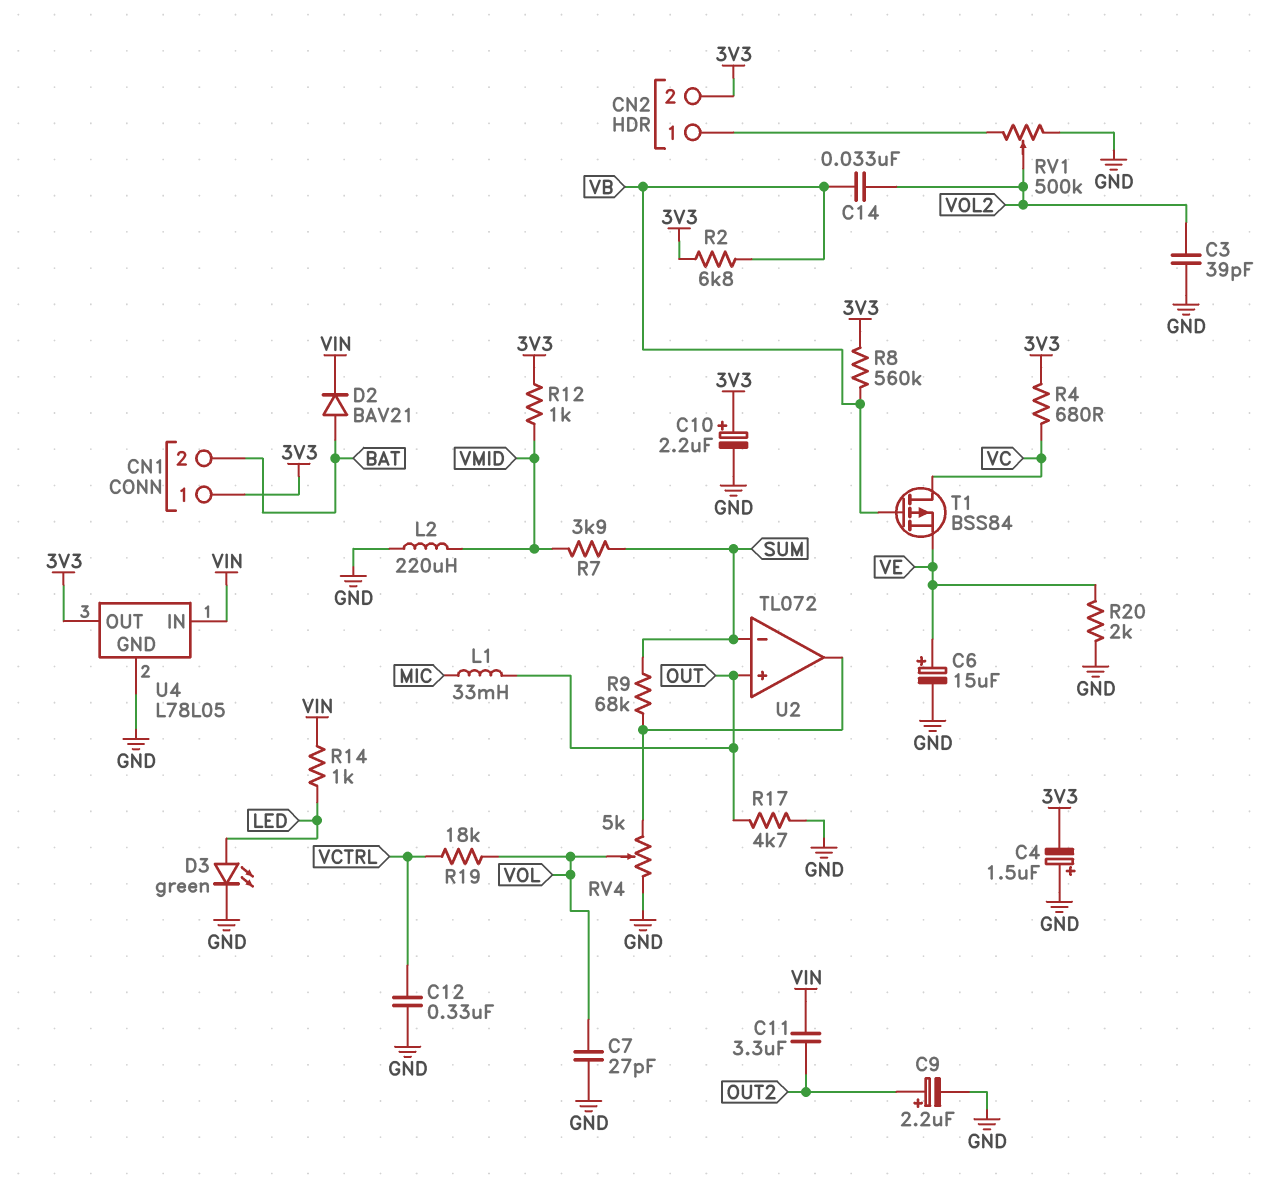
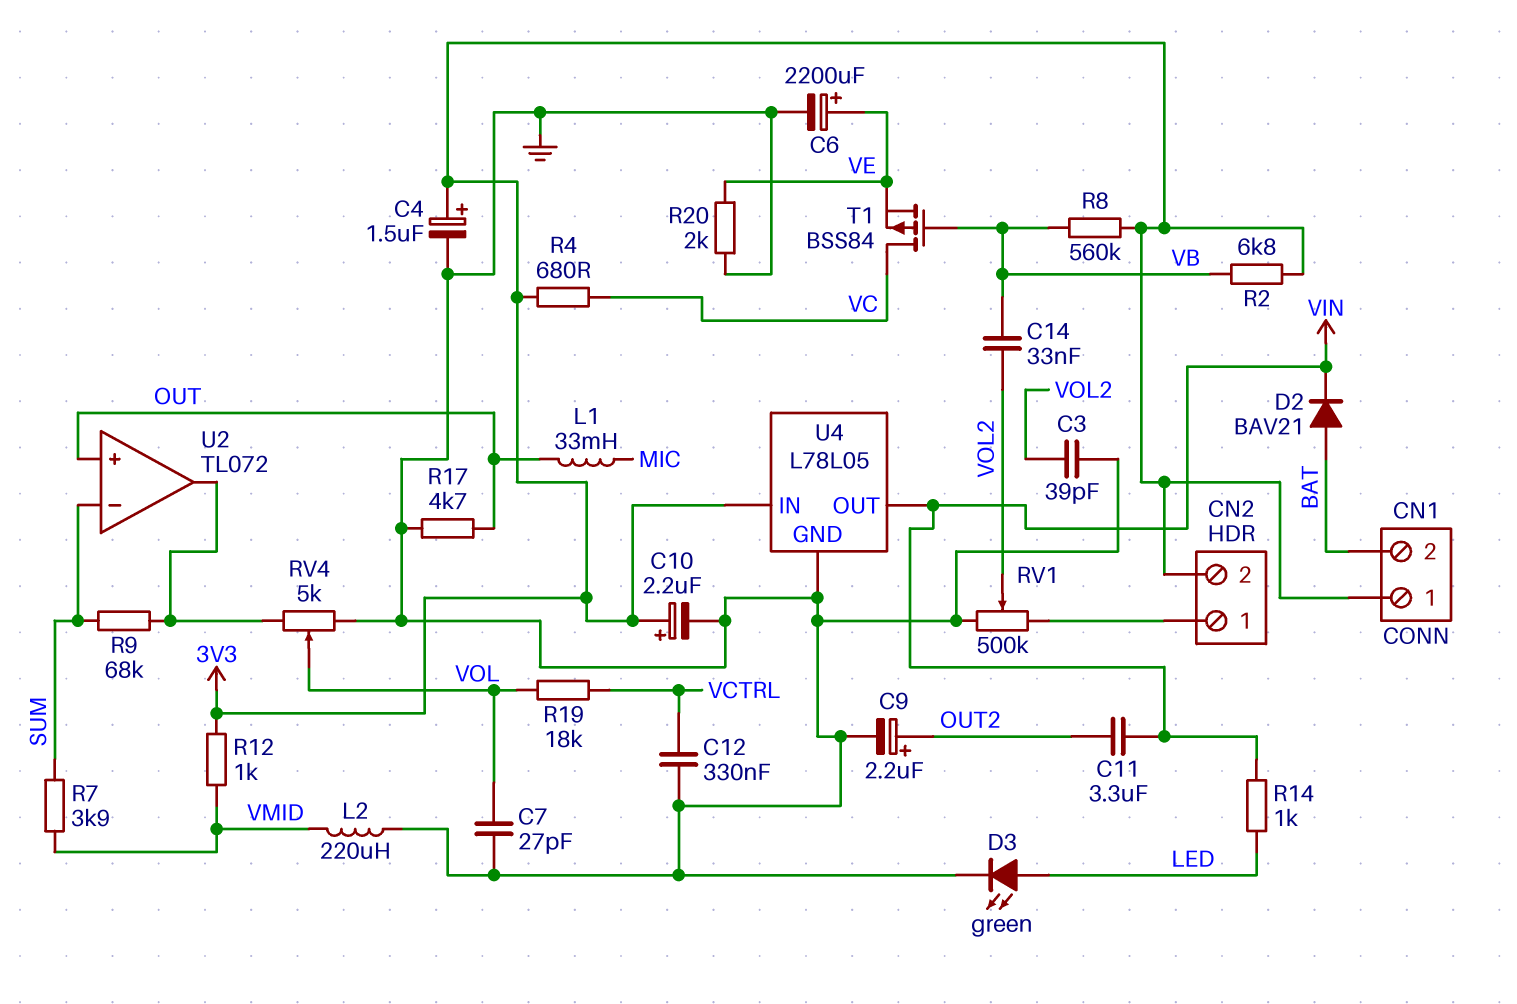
C4: 1.5uF (plus GND, minus 3V3) -> 1.5uF (plus 3V3, minus GND)
C6: 15uF (plus VE, minus GND) -> 2200uF (plus VE, minus GND)
U4 pin IN: VIN -> 3V3
U4 pin OUT: 3V3 -> VIN

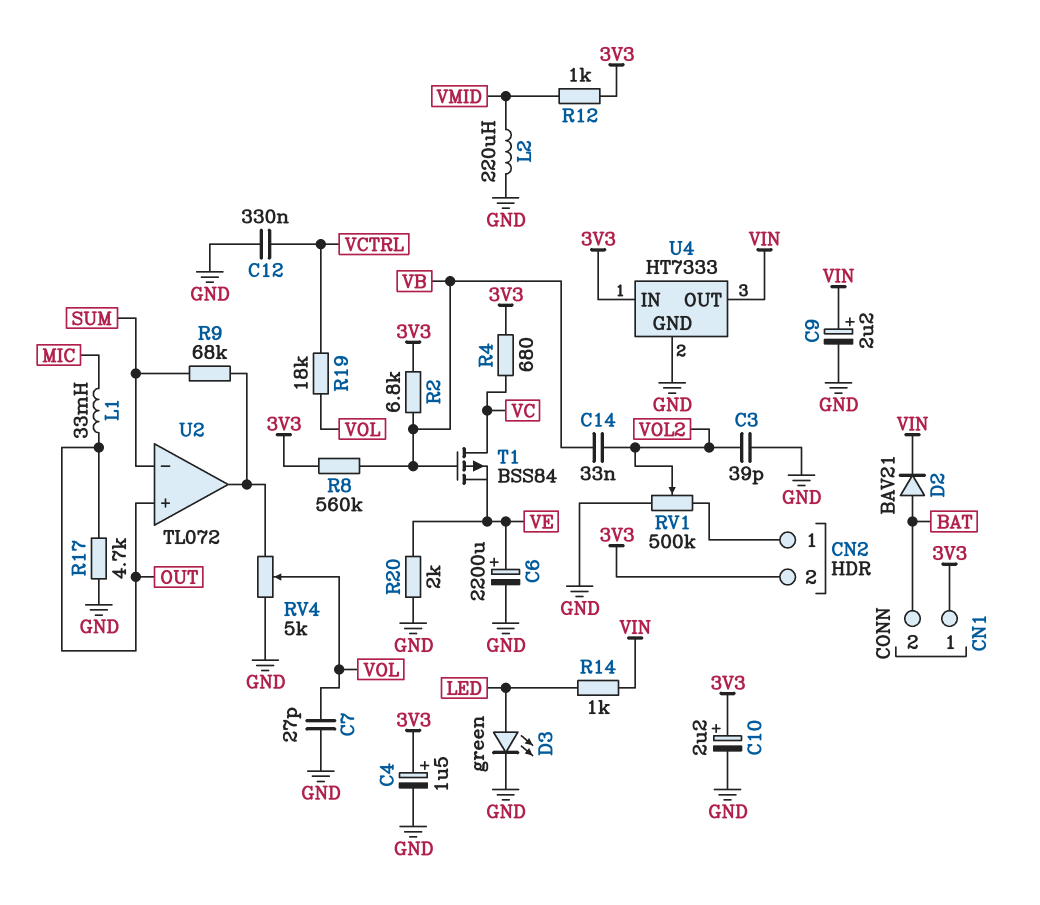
C9: 2.2uF (plus OUT2, minus GND) -> 2.2uF (plus VIN, minus GND)
C11: 3.3uF (OUT2, VIN) -> none
R7: 3.9k (SUM, VMID) -> none
U4: L78L05 -> HT7333

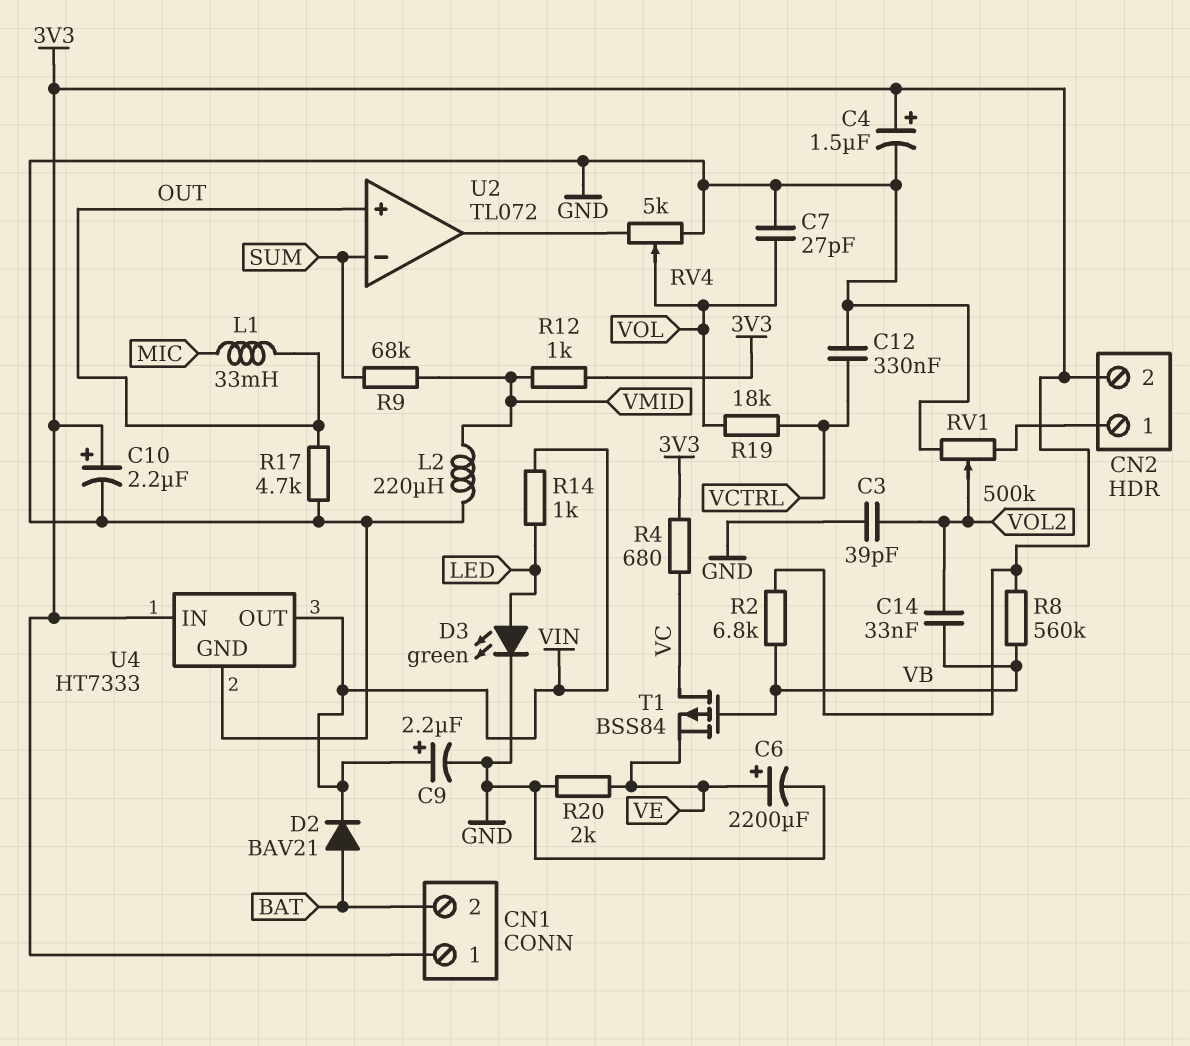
R9: 68k (SUM, U2/out) -> 68k (SUM, VMID)

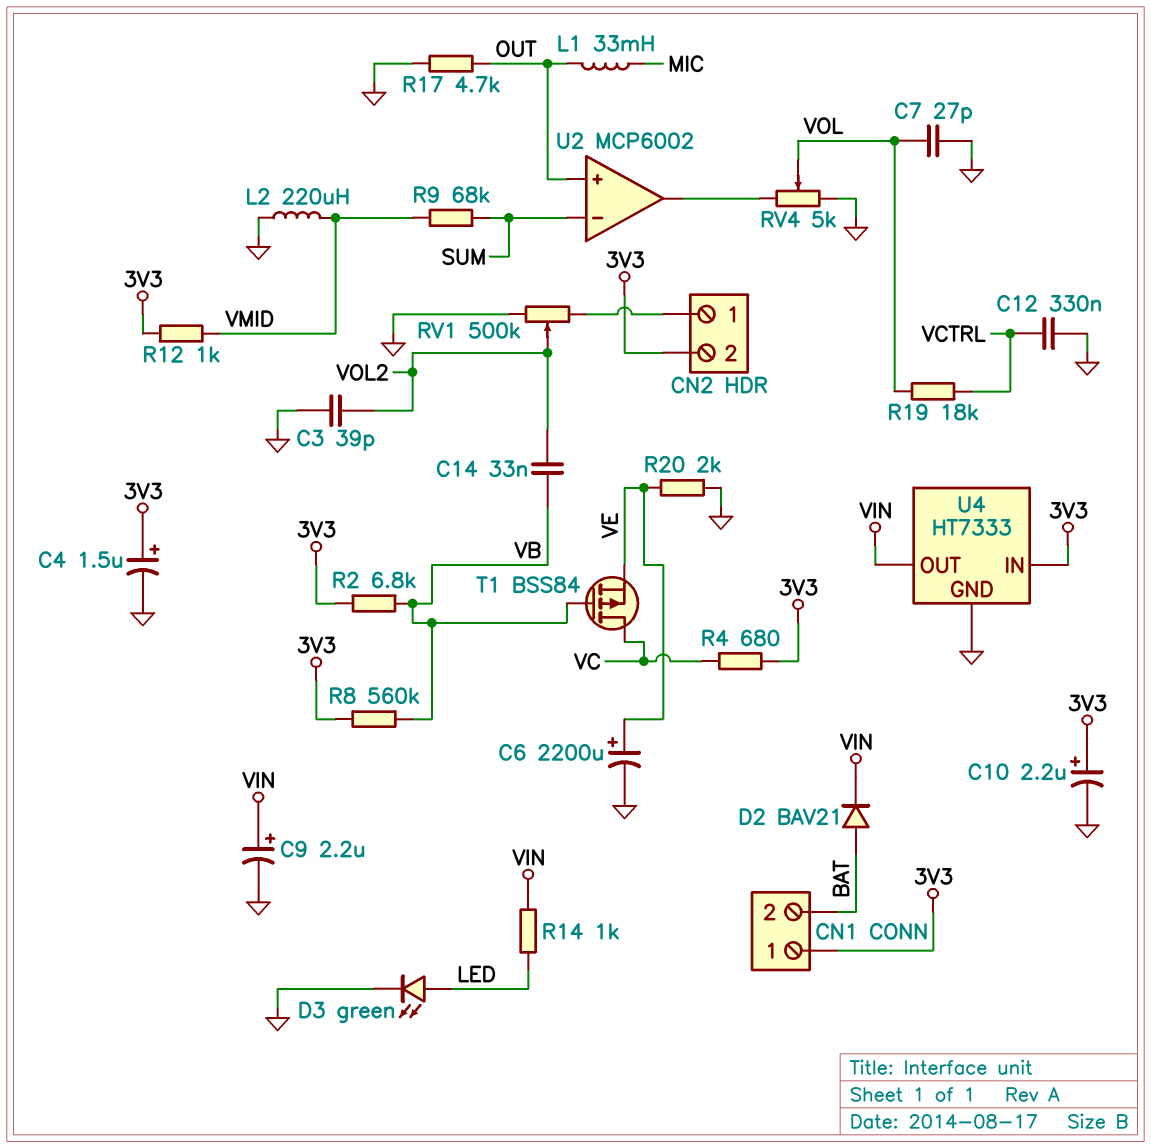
U2: TL072 -> MCP6002

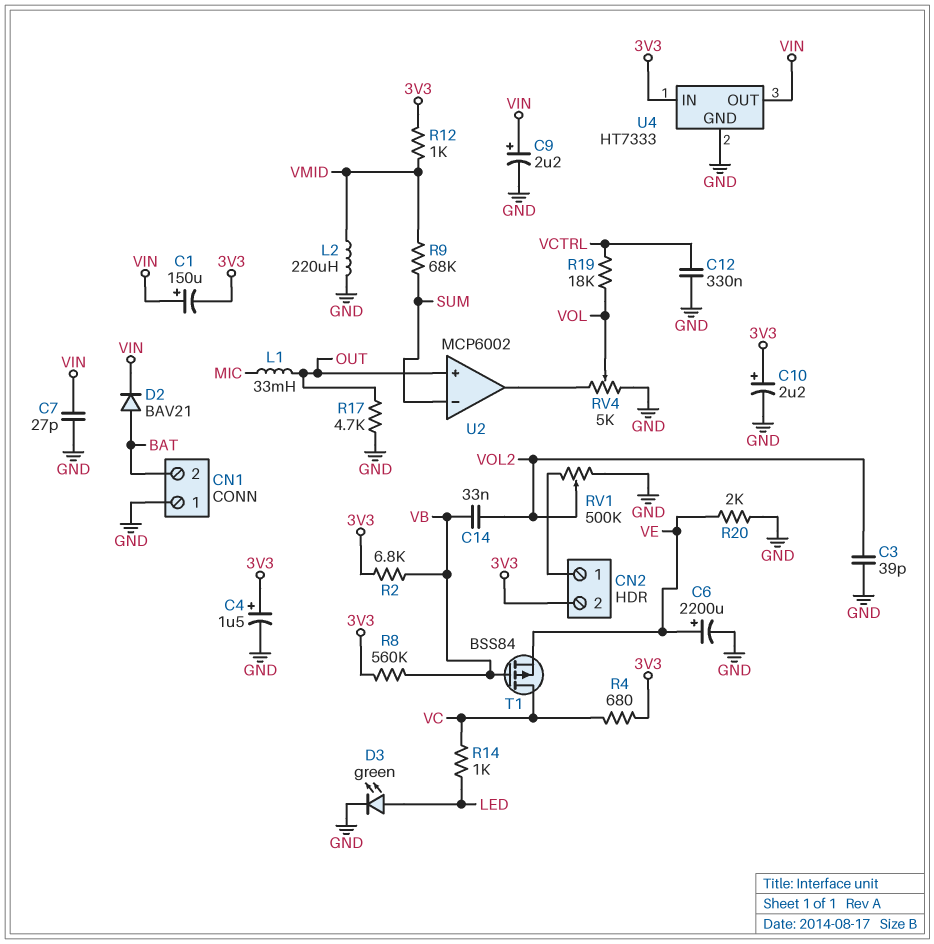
C1: none -> 150uF (plus VIN, minus 3V3)
C7: 27pF (GND, VOL) -> 27pF (GND, VIN)
CN1 pin 1: 3V3 -> GND
R14: 1k (LED, VIN) -> 1k (LED, VC)

